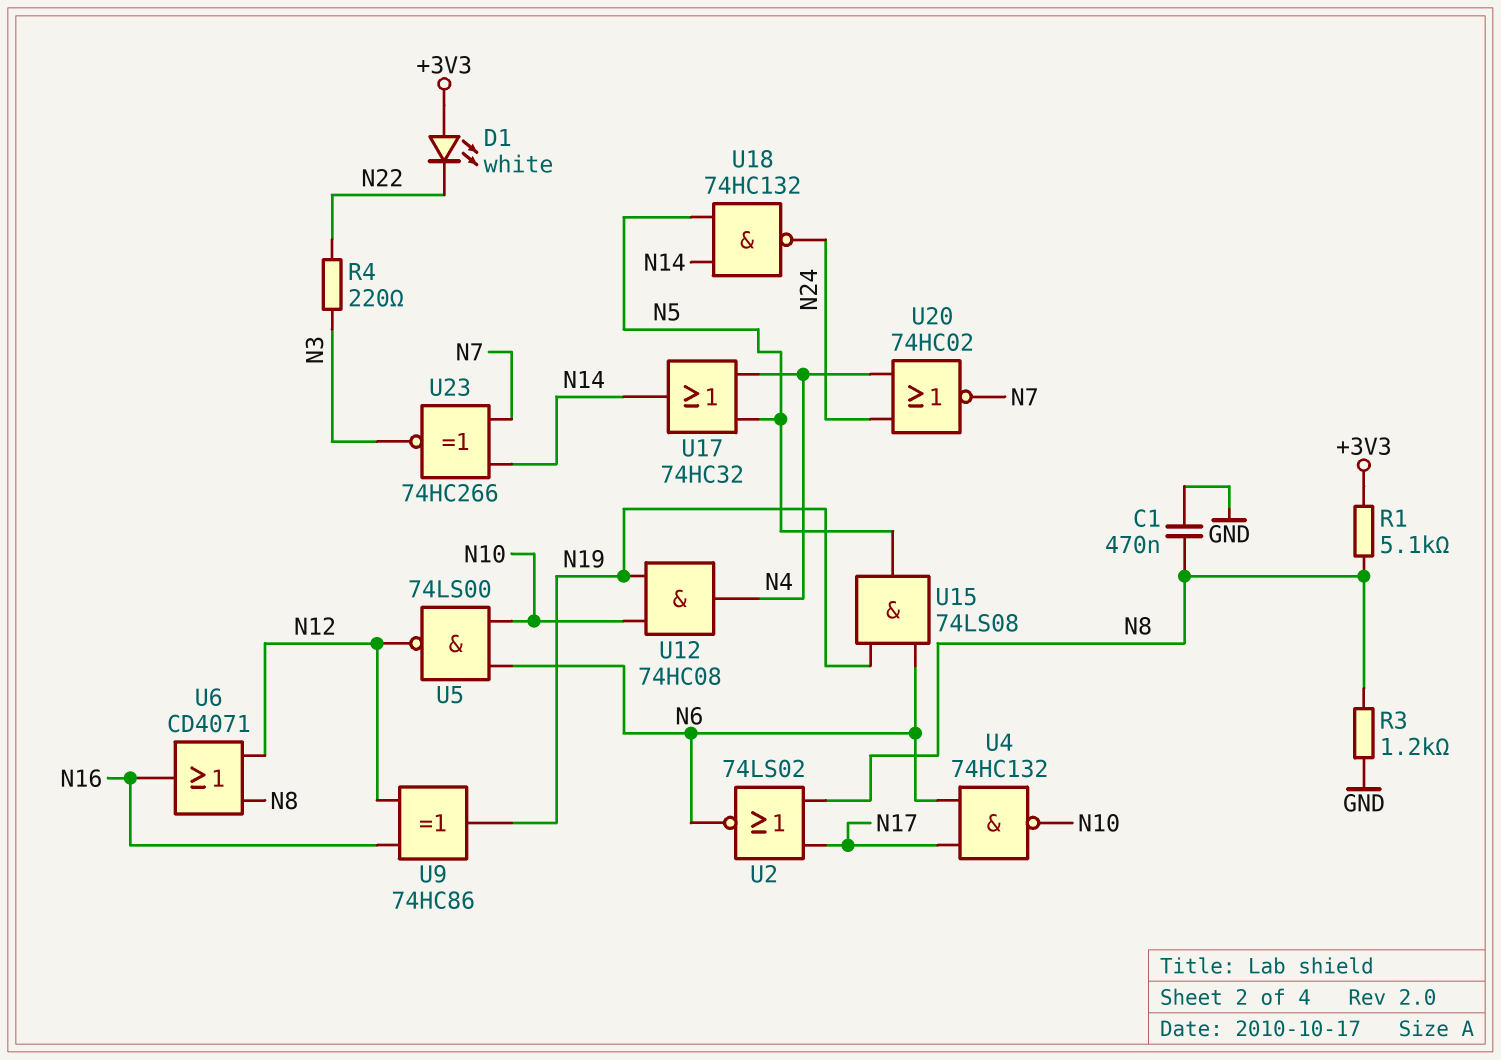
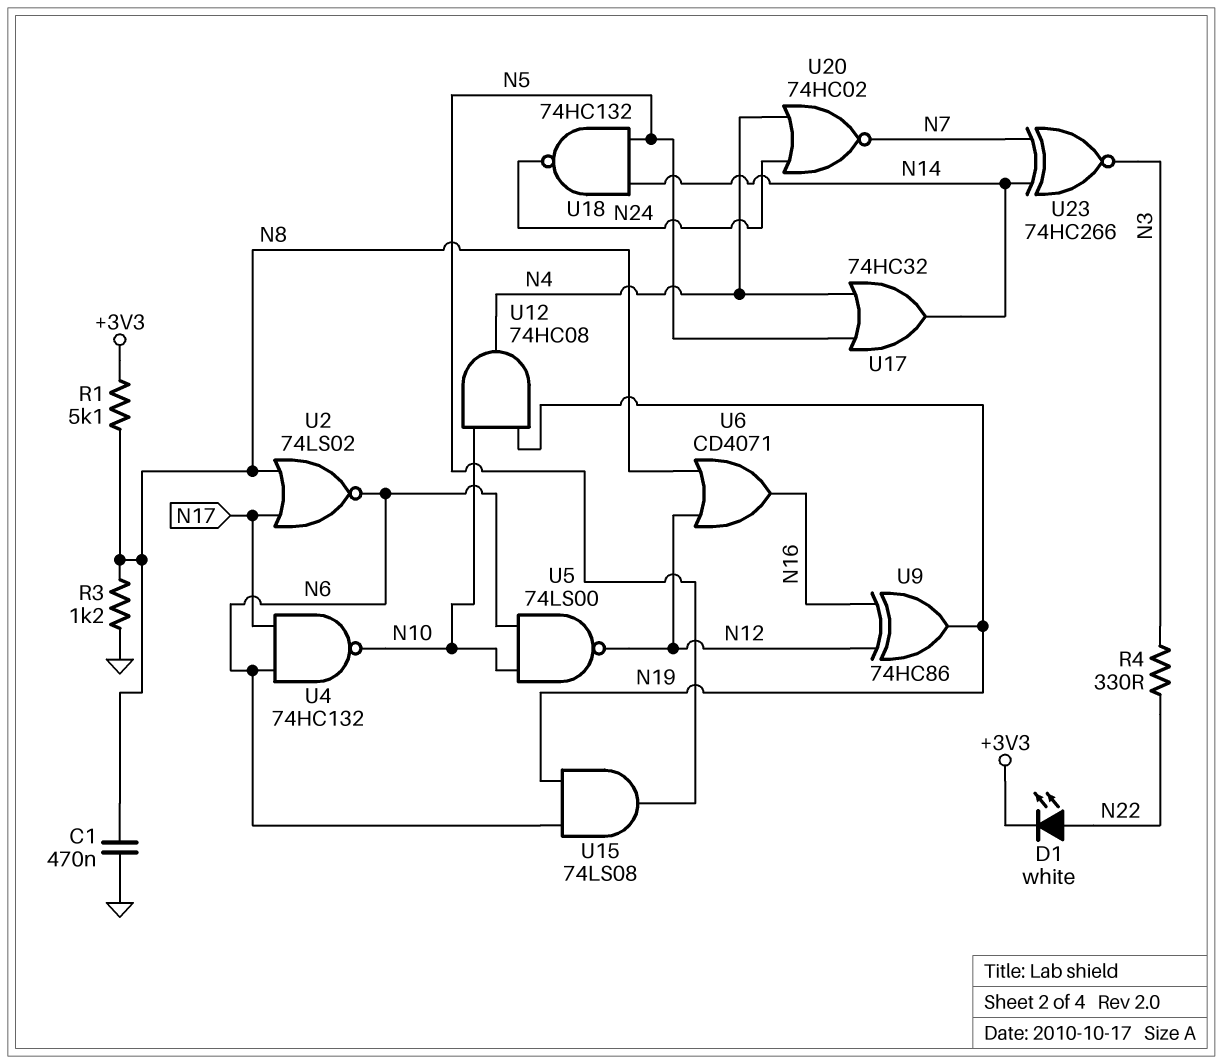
D1: LED white (A +3V3, K N22) -> LED white (A N22, K +3V3)
R4: 220 (N3, N22) -> 330 (N3, N22)

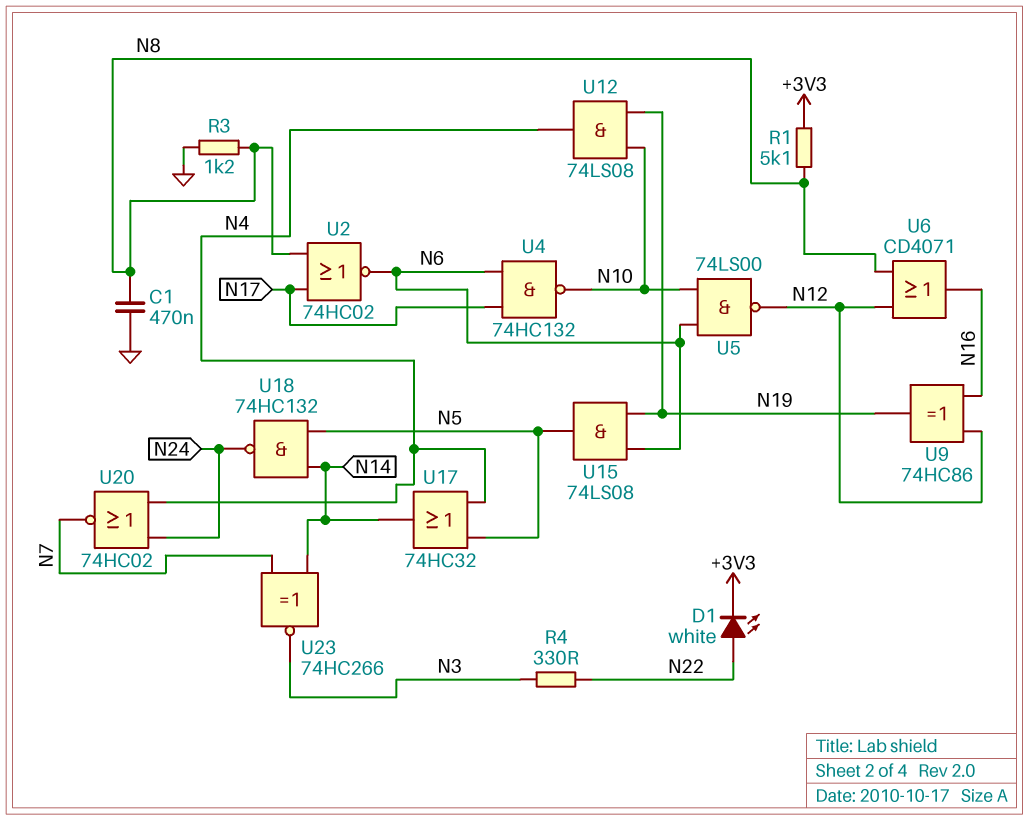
U2: NOR 74LS02 (in N8, in N17, out N6) -> NOR 74HC02 (in N8, in N17, out N6)
U12: AND 74HC08 (in N10, in N19, out N4) -> AND 74LS08 (in N10, in N19, out N4)

